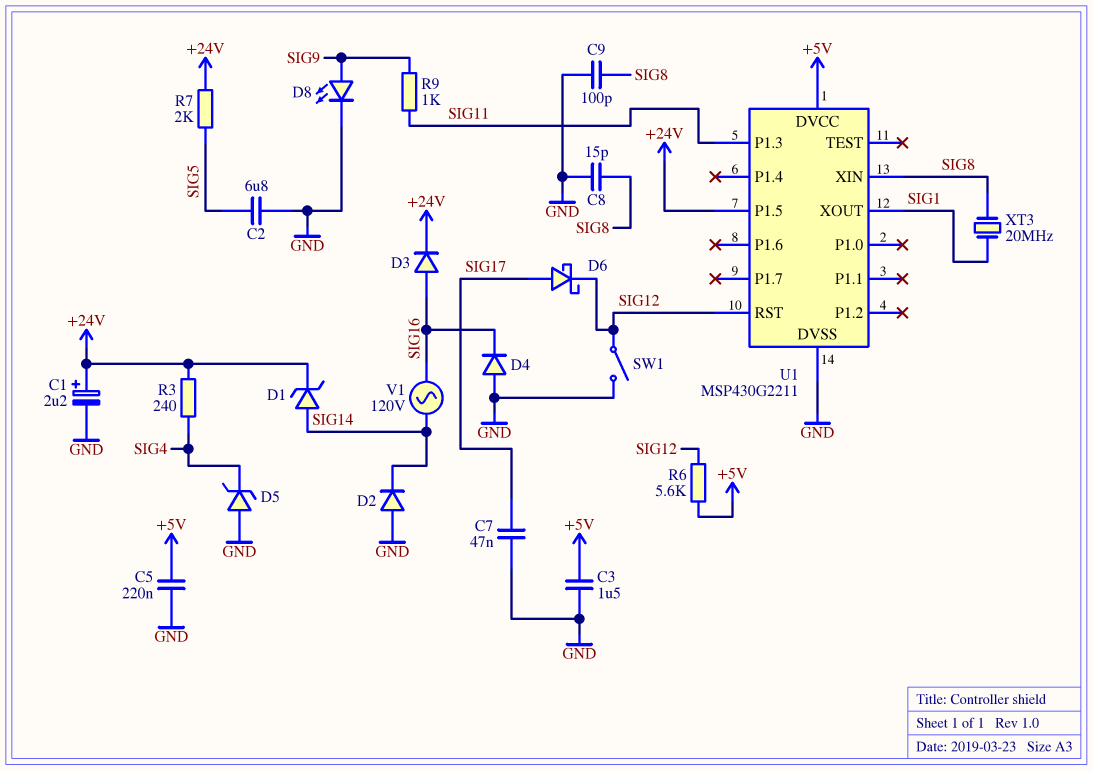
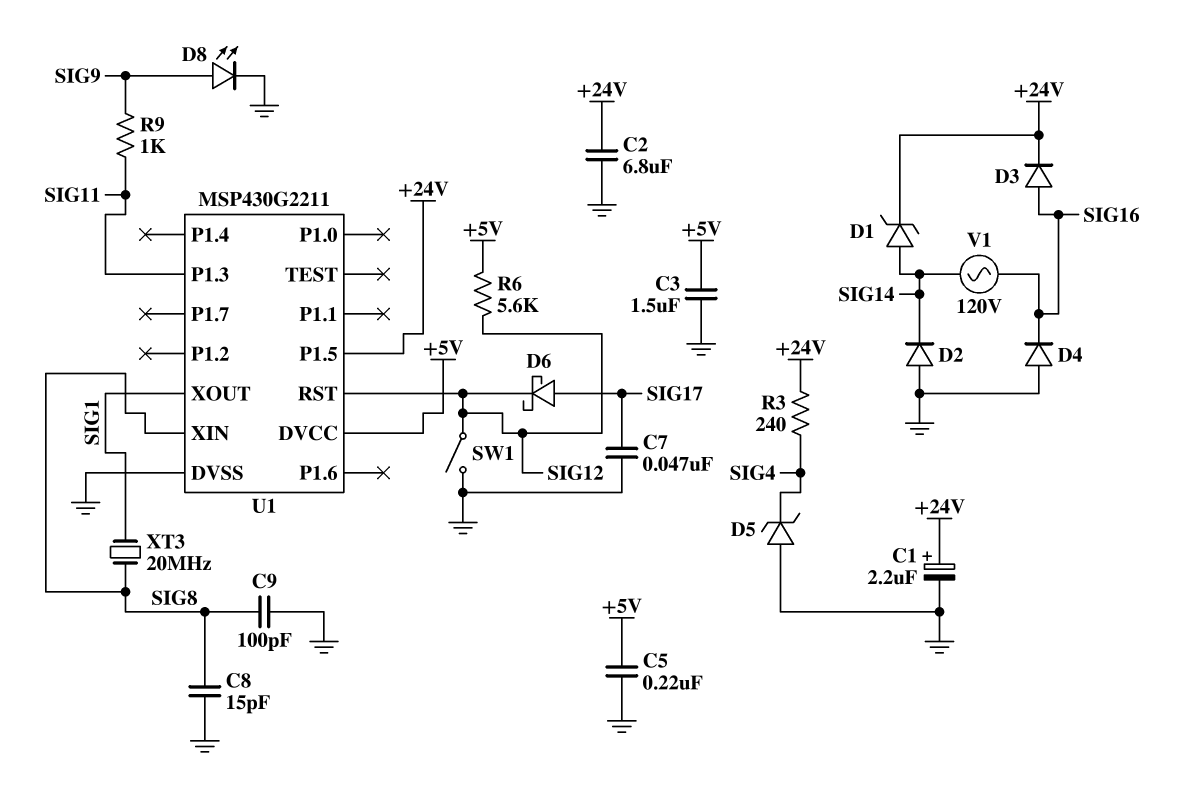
C2: 6.8uF (GND, SIG5) -> 6.8uF (+24V, GND)
R7: 2k (+24V, SIG5) -> none

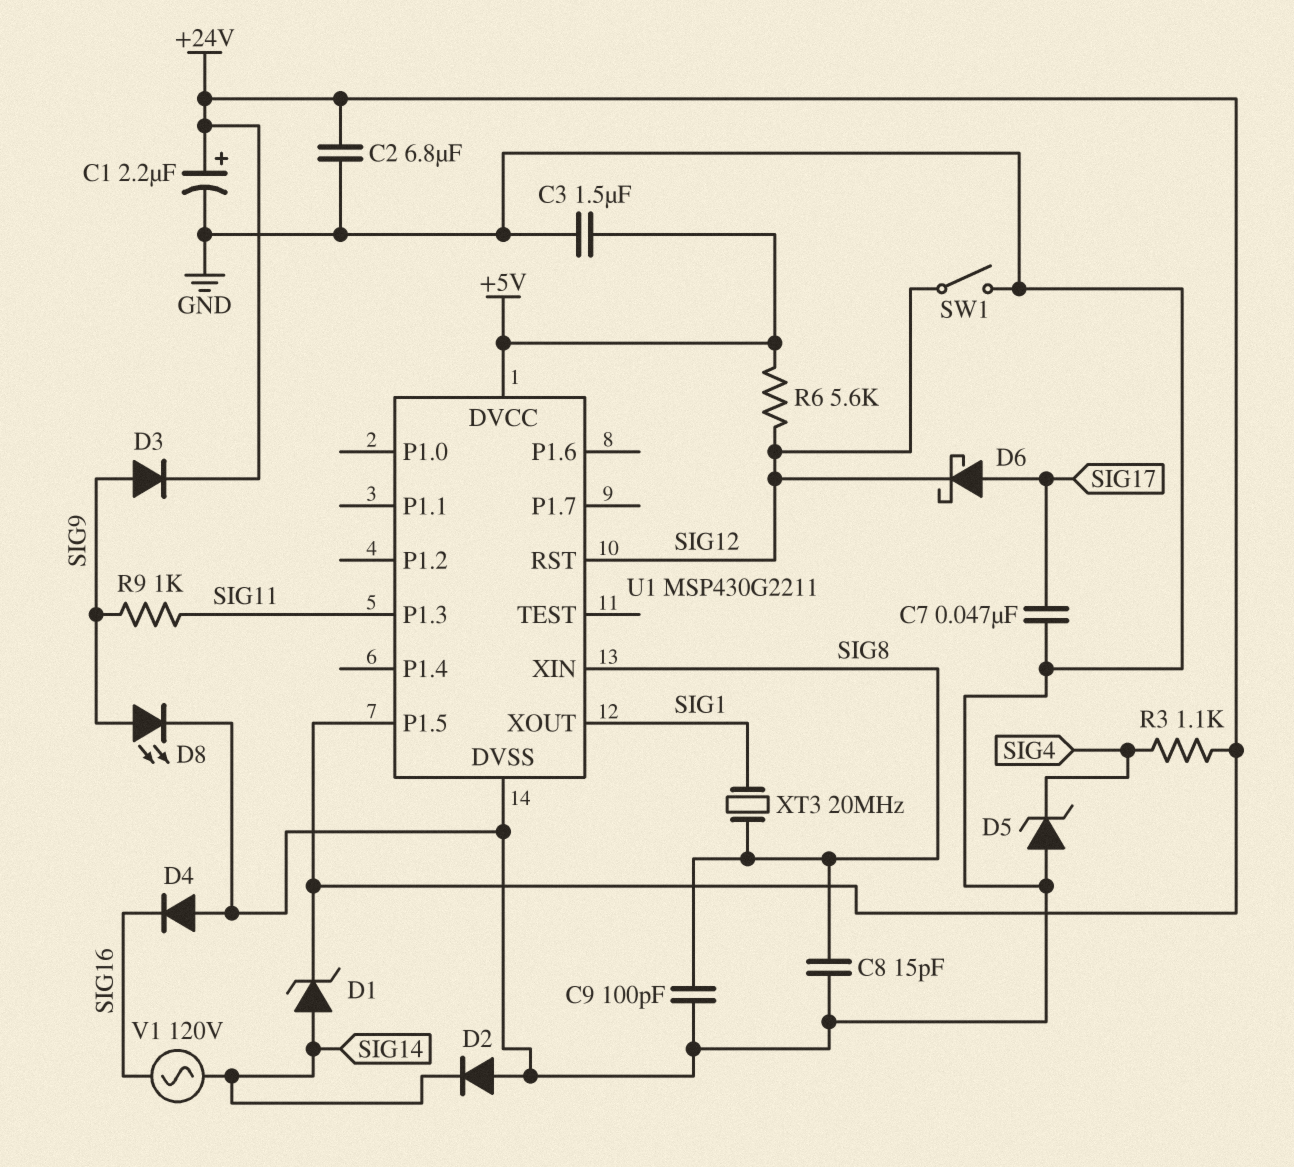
C5: 220nF (+5V, GND) -> none
D3: diode (A SIG16, K +24V) -> diode (A SIG9, K +24V)
R3: 240 (+24V, SIG4) -> 1.1k (+24V, SIG4)

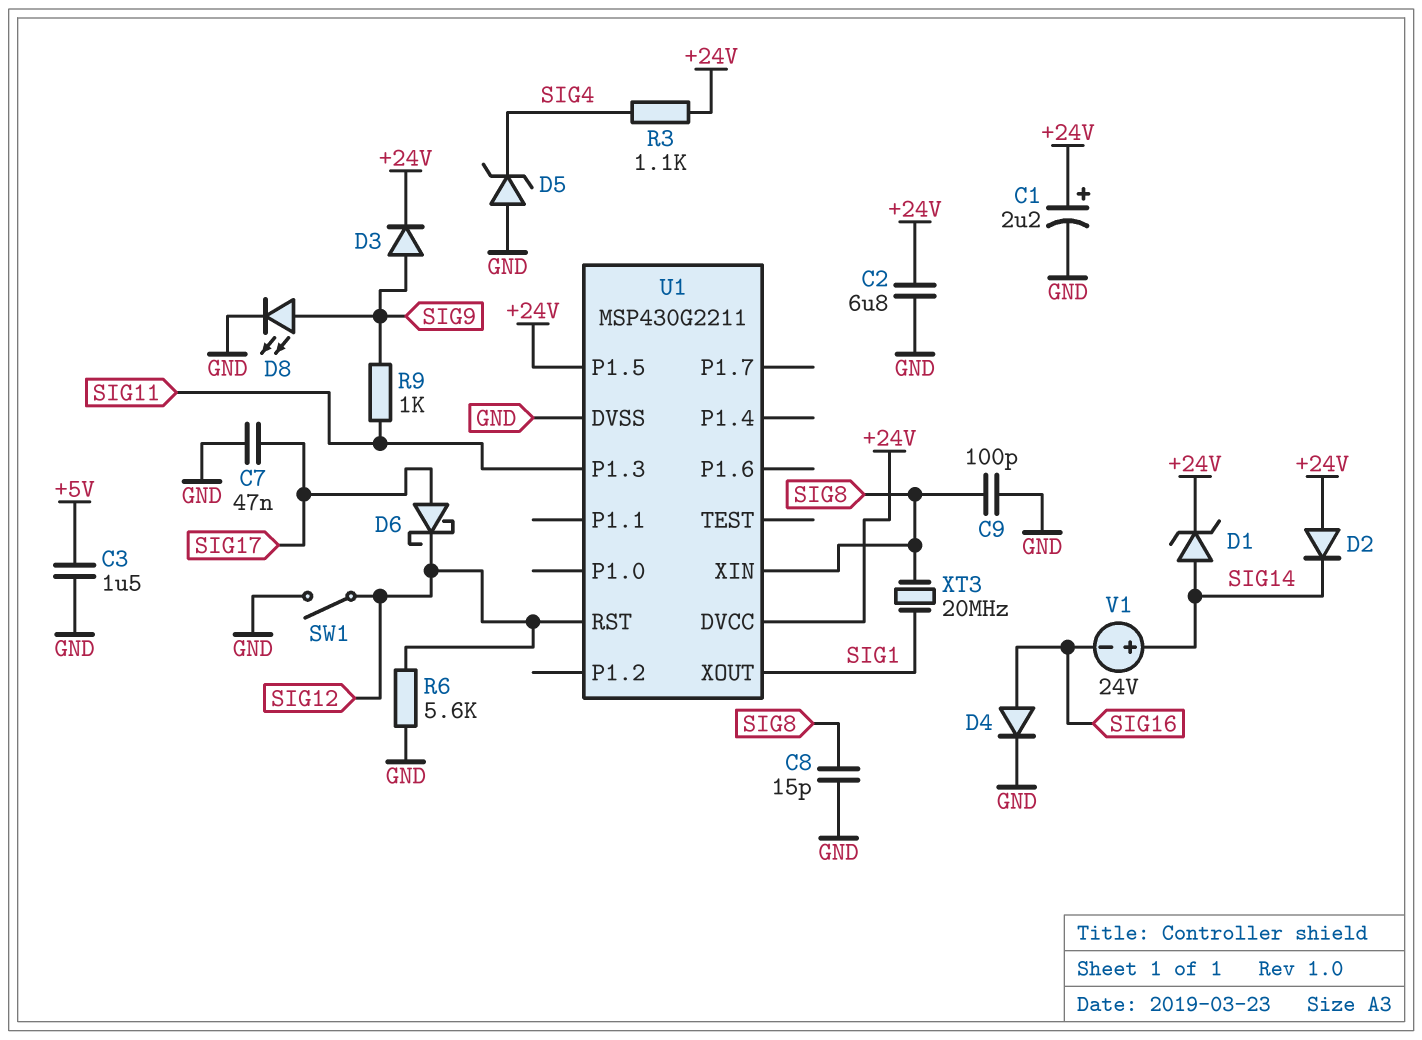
D2: diode (A GND, K SIG14) -> diode (A +24V, K SIG14)
D4: diode (A GND, K SIG16) -> diode (A SIG16, K GND)
R6: 5.6k (+5V, SIG12) -> 5.6k (GND, SIG12)
U1 pin DVCC: +5V -> +24V
V1: AC 120V (SIG14, SIG16) -> 24V (plus SIG14, minus SIG16)

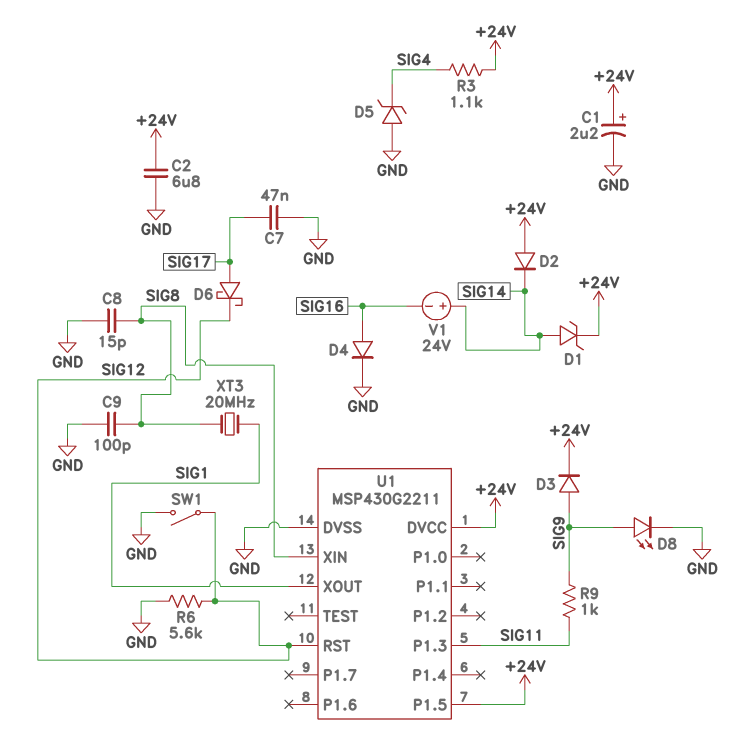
C3: 1.5uF (+5V, GND) -> none

